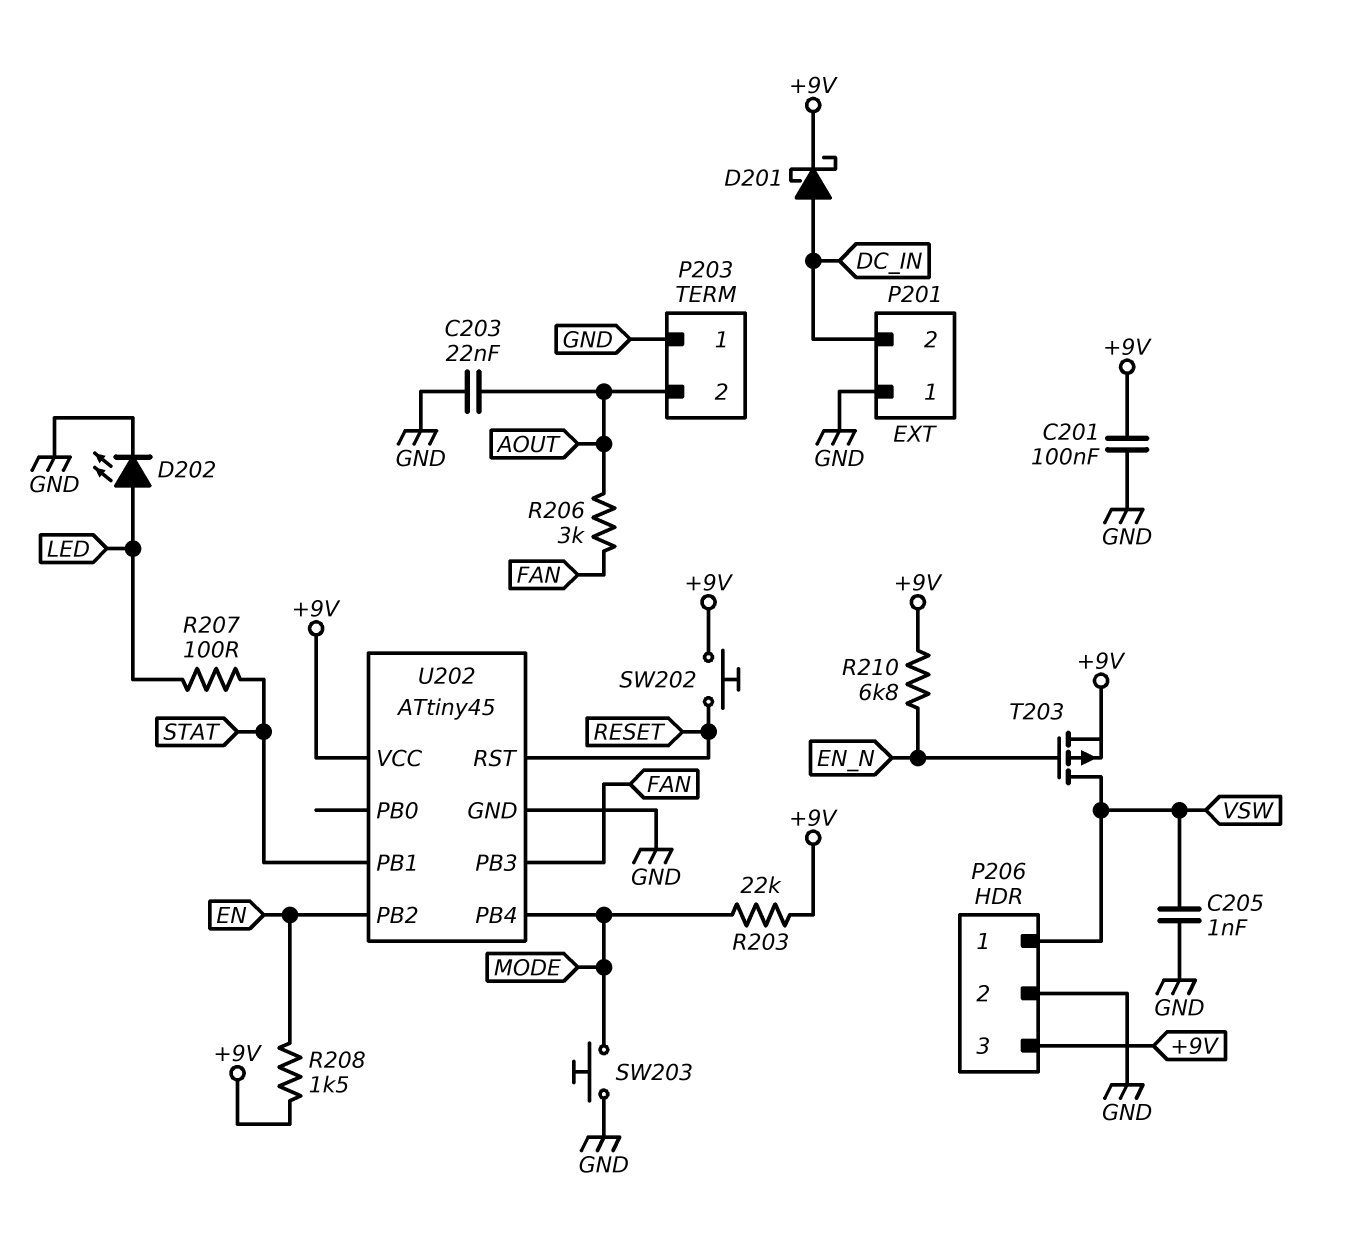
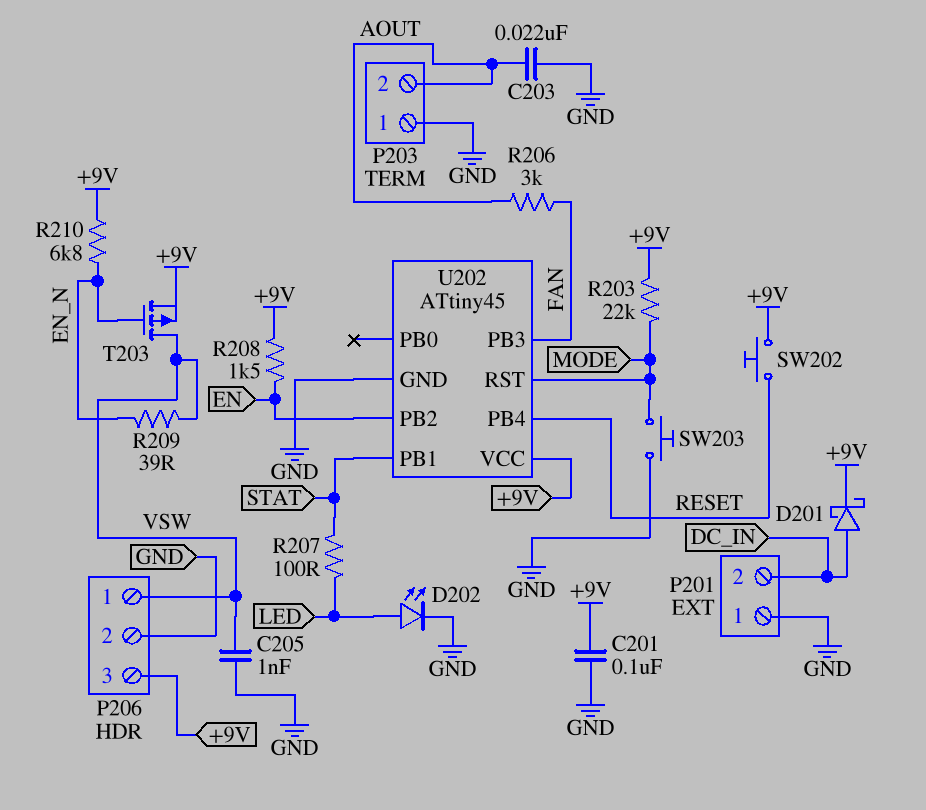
R209: none -> 39 (EN_N, VSW)
U202 pin PB4: MODE -> RESET
U202 pin RST: RESET -> MODE

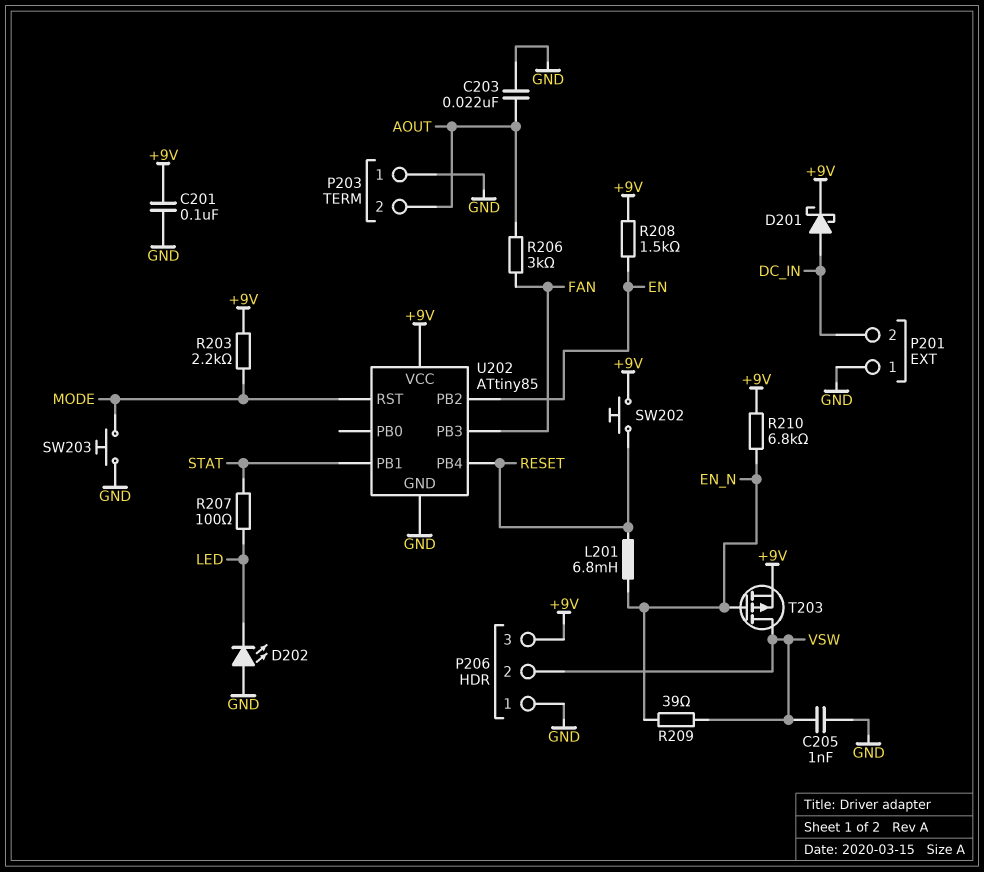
D202: LED (A LED, K GND) -> LED (A GND, K LED)
L201: none -> 6.8mH (EN_N, RESET)
P206 pin 1: VSW -> GND
P206 pin 2: GND -> VSW
R203: 22k (+9V, MODE) -> 2.2k (+9V, MODE)
U202: ATtiny45 -> ATtiny85

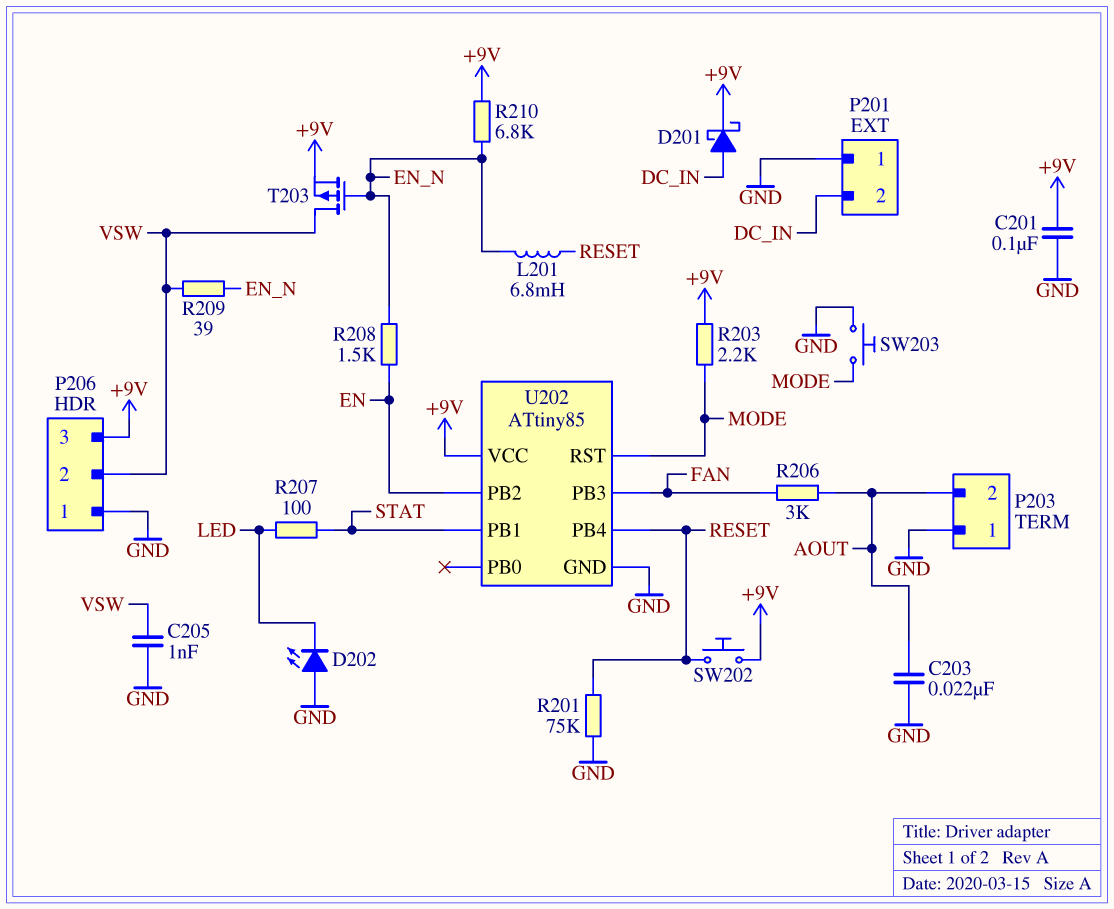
R201: none -> 75k (GND, RESET)
R208: 1.5k (+9V, EN) -> 1.5k (EN, EN_N)

